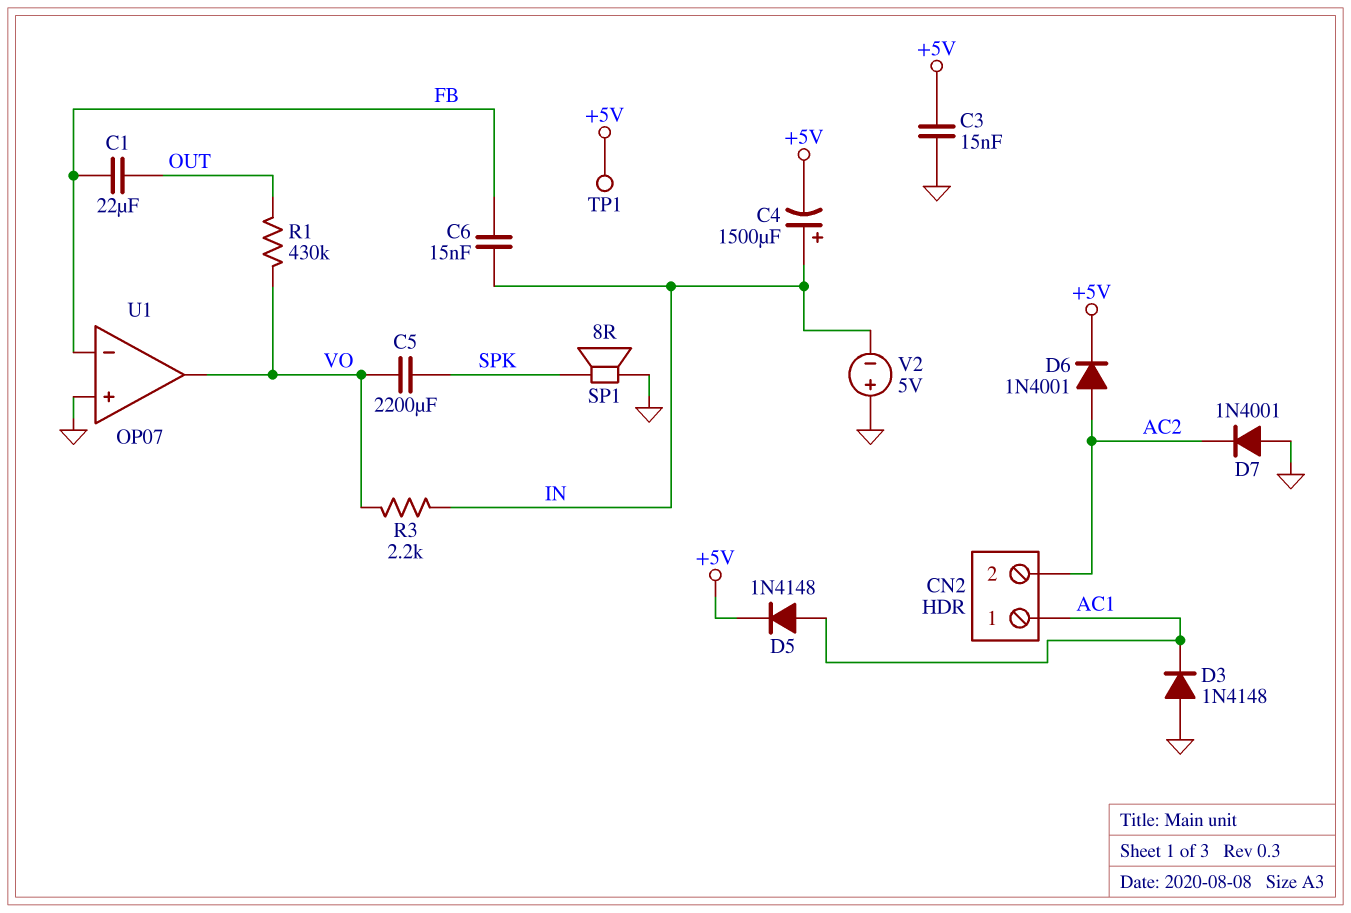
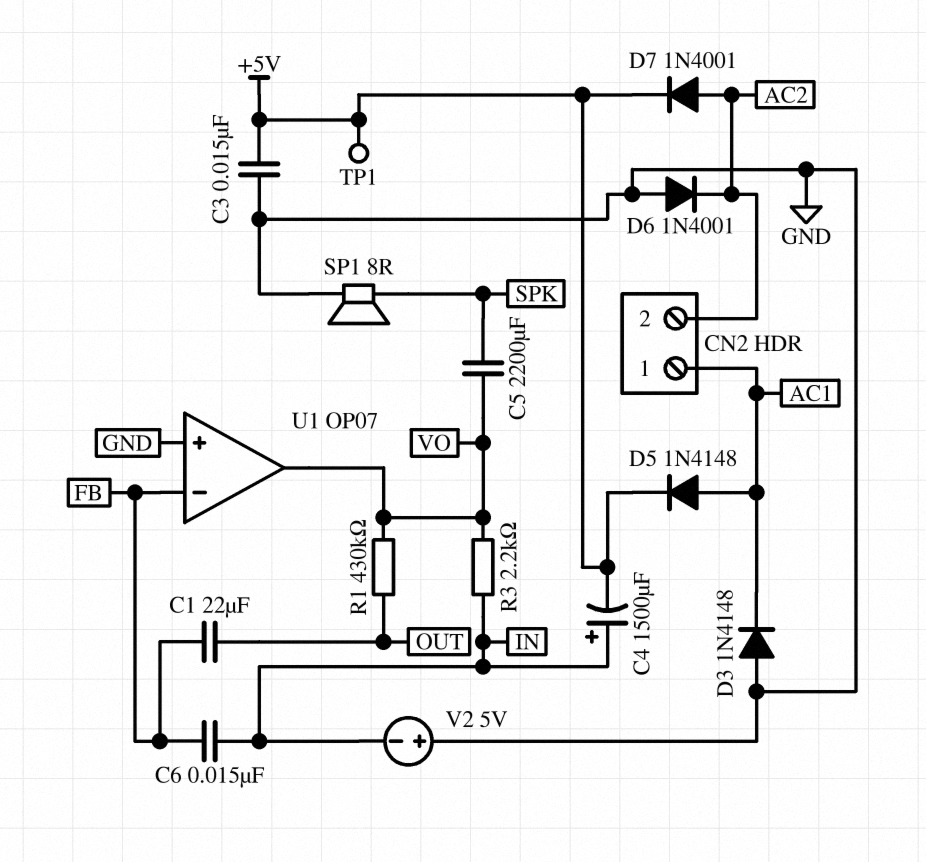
D6: diode 1N4001 (A AC2, K +5V) -> diode 1N4001 (A GND, K AC2)
D7: diode 1N4001 (A GND, K AC2) -> diode 1N4001 (A AC2, K +5V)

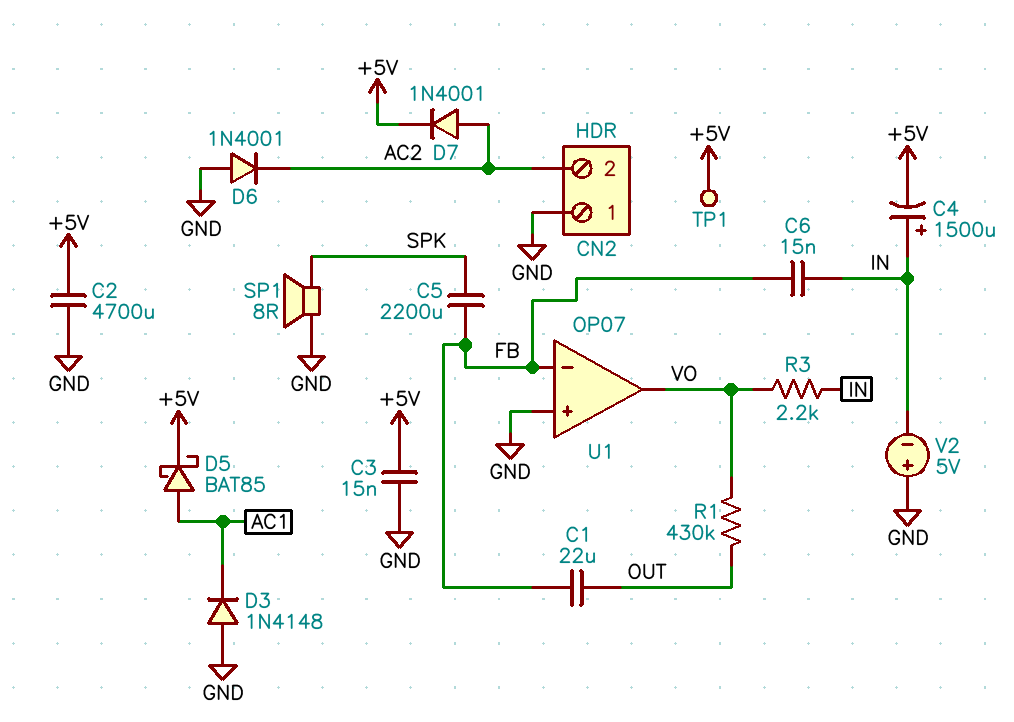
C2: none -> 4700uF (+5V, GND)
C5: 2200uF (SPK, VO) -> 2200uF (FB, SPK)
CN2 pin 1: AC1 -> GND
D5: diode 1N4148 (A AC1, K +5V) -> schottky BAT85 (A AC1, K +5V)

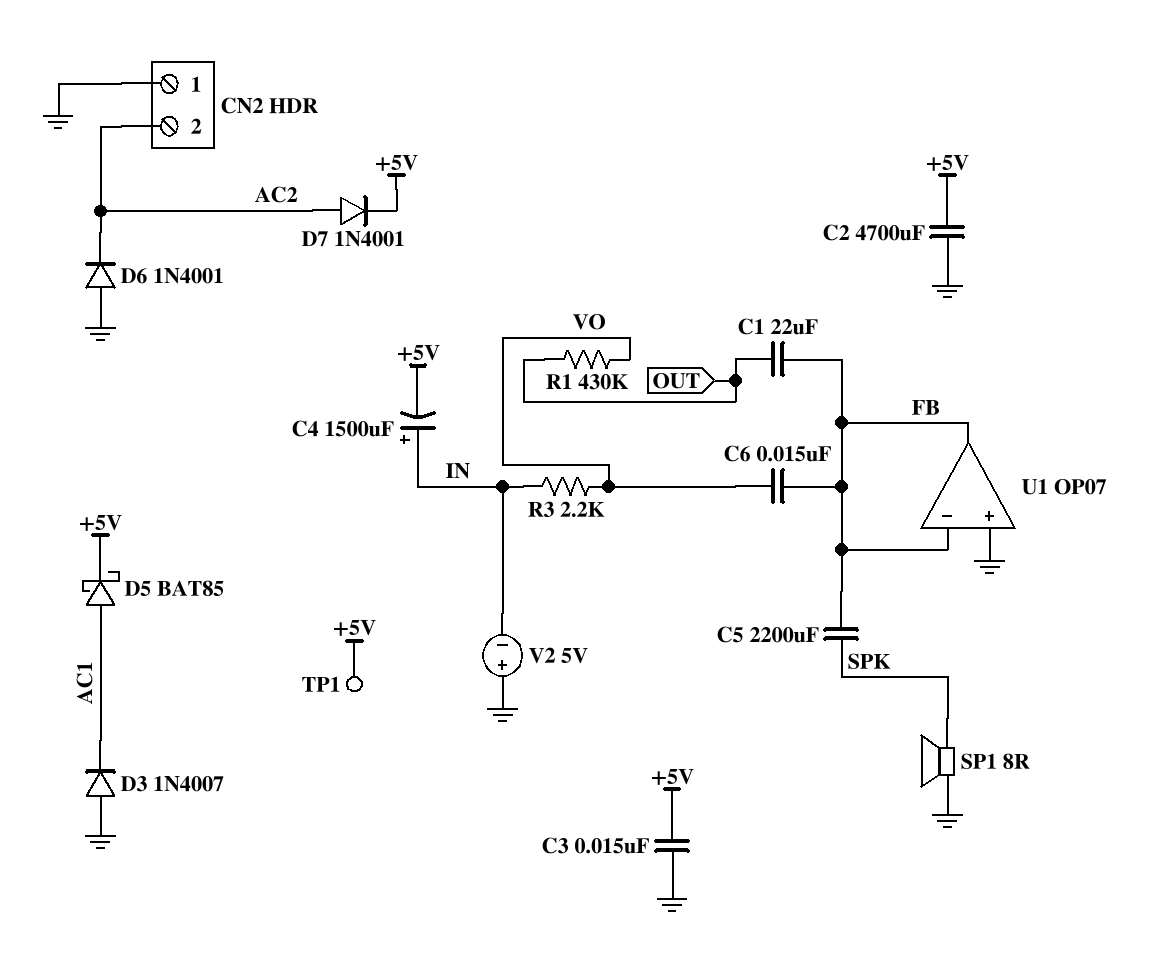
C6: 15nF (FB, IN) -> 15nF (FB, VO)
D3: diode 1N4148 (A GND, K AC1) -> diode 1N4007 (A GND, K AC1)
U1 pin out: VO -> FB

